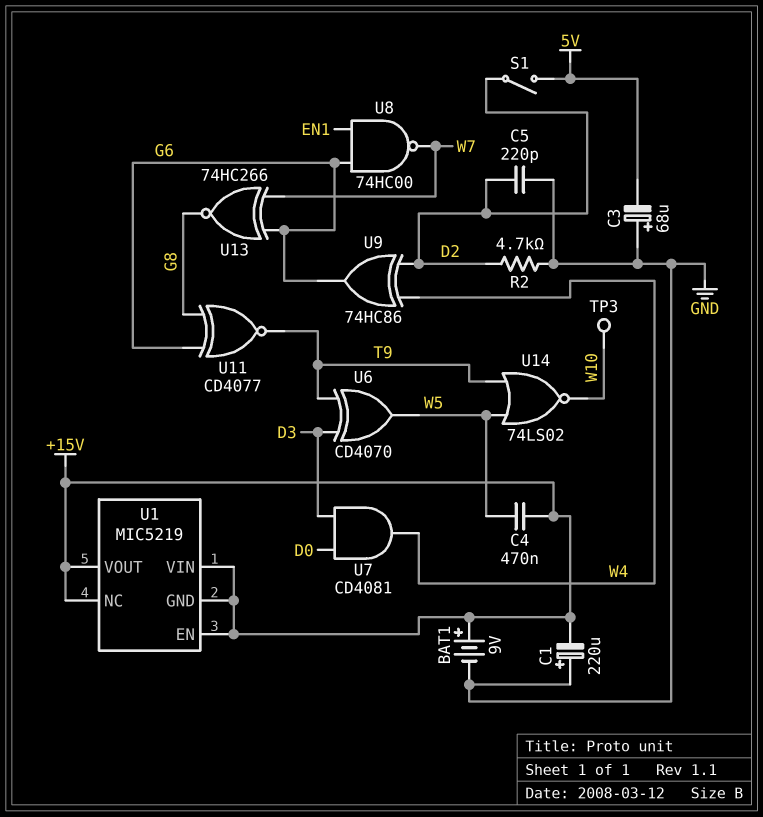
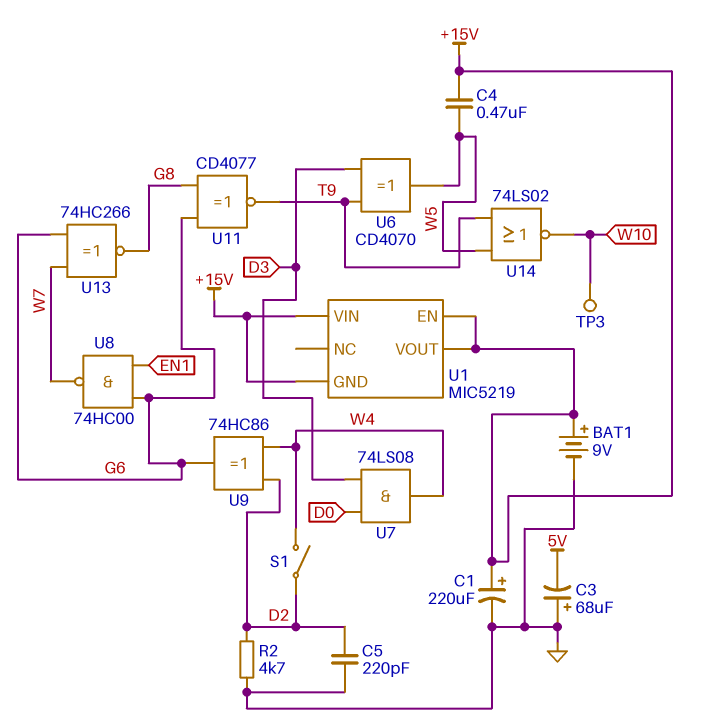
C1: 220uF (plus GND, minus +15V) -> 220uF (plus +15V, minus GND)
S1: switch (5V, D2) -> switch (D2, W4)
U1 pin NC: +15V -> none
U7: AND CD4081 (in D0, in D3, out W4) -> AND 74LS08 (in D0, in D3, out W4)

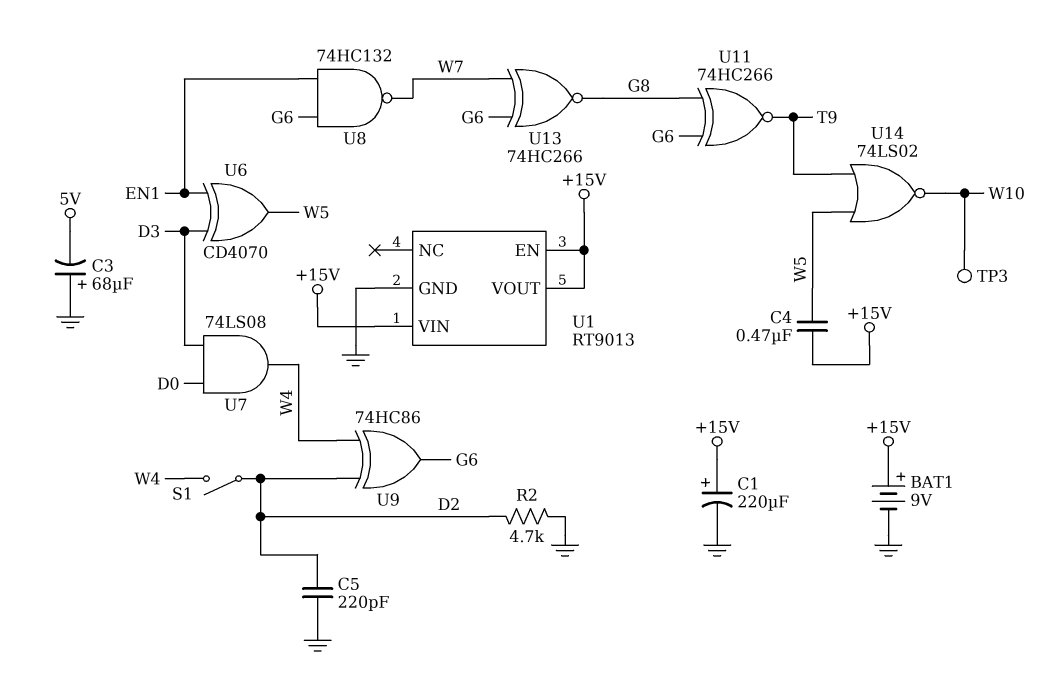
U1: MIC5219 -> RT9013
U1 pin GND: +15V -> GND
U6: XOR CD4070 (in D3, in T9, out W5) -> XOR CD4070 (in D3, in EN1, out W5)
U8: NAND 74HC00 (in EN1, in G6, out W7) -> NAND 74HC132 (in EN1, in G6, out W7)
U11: XNOR CD4077 (in G6, in G8, out T9) -> XNOR 74HC266 (in G6, in G8, out T9)

